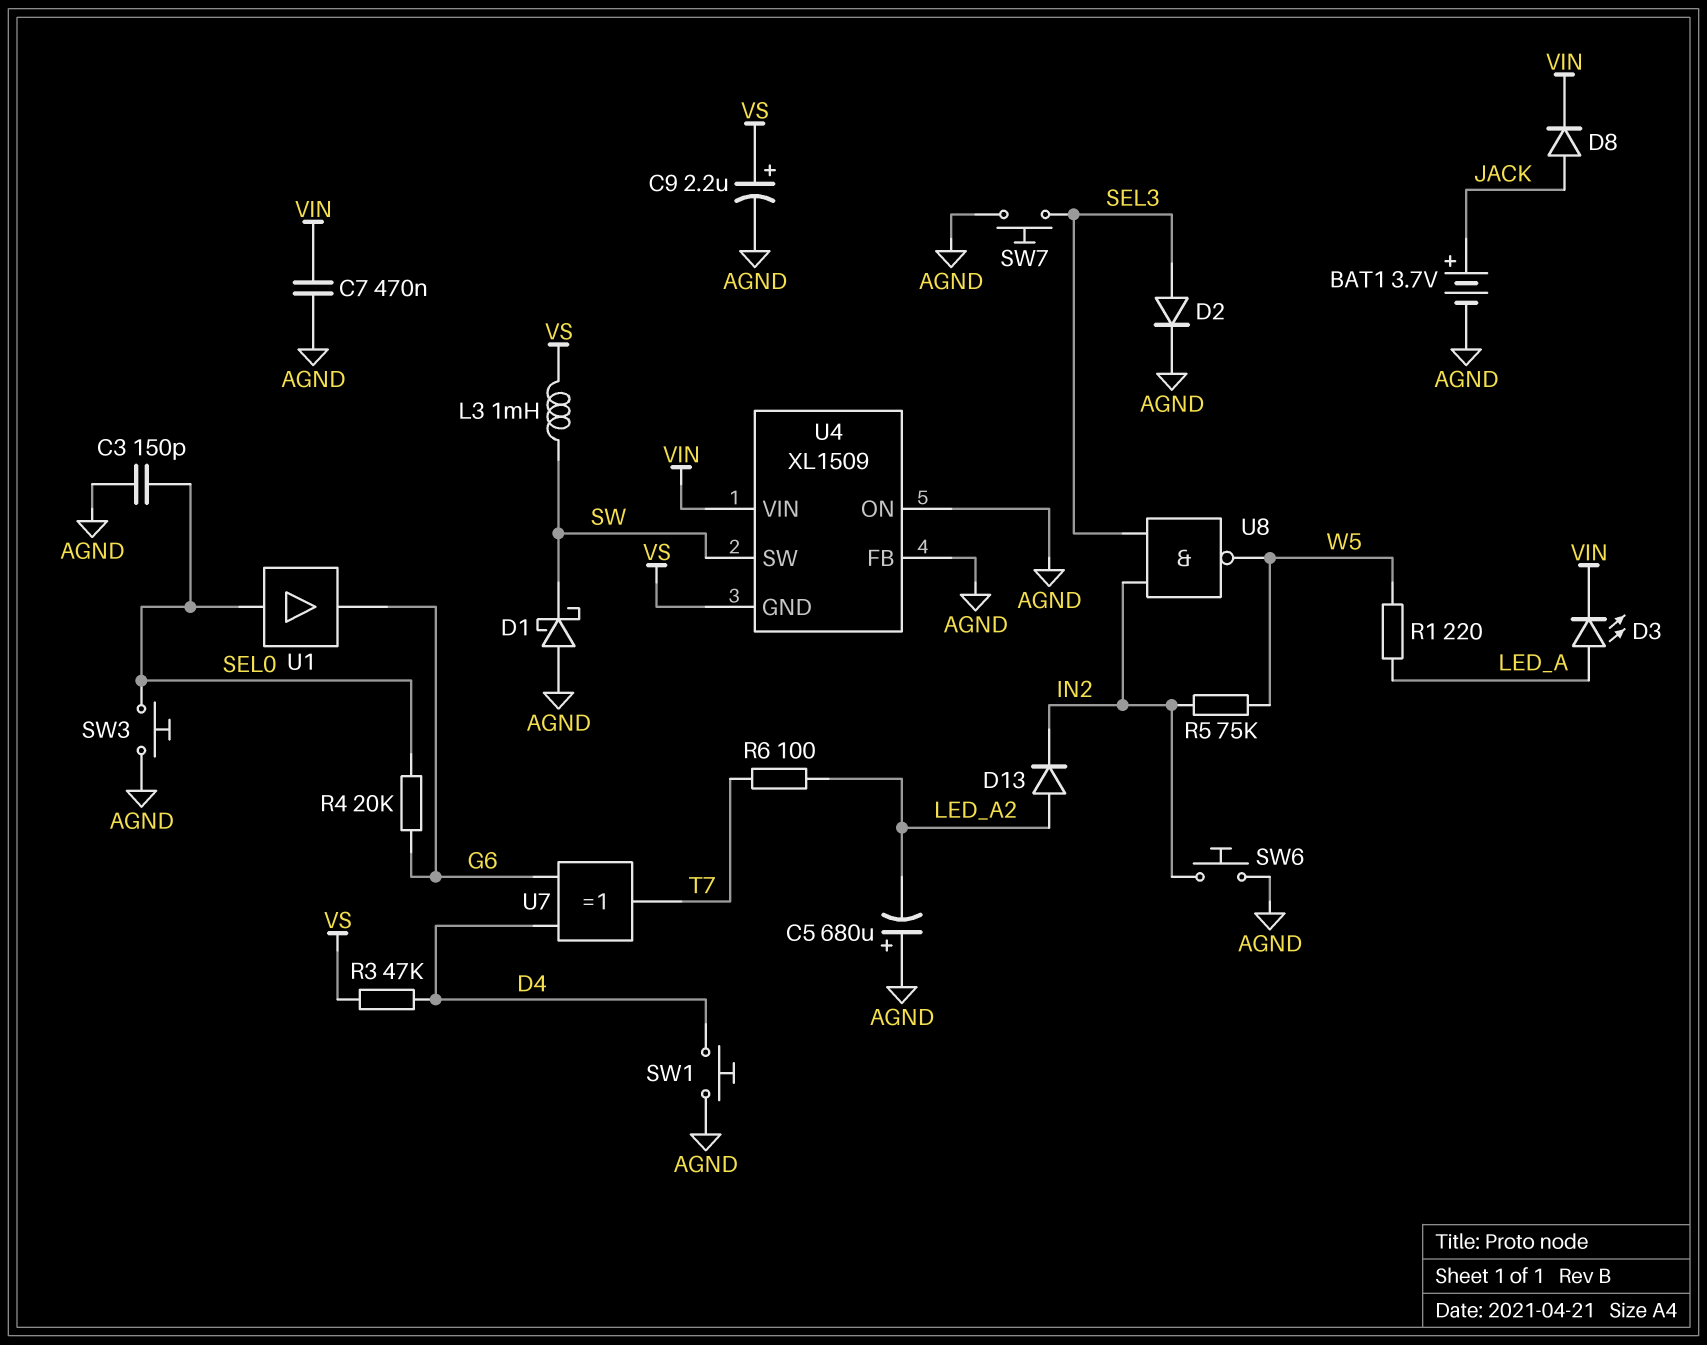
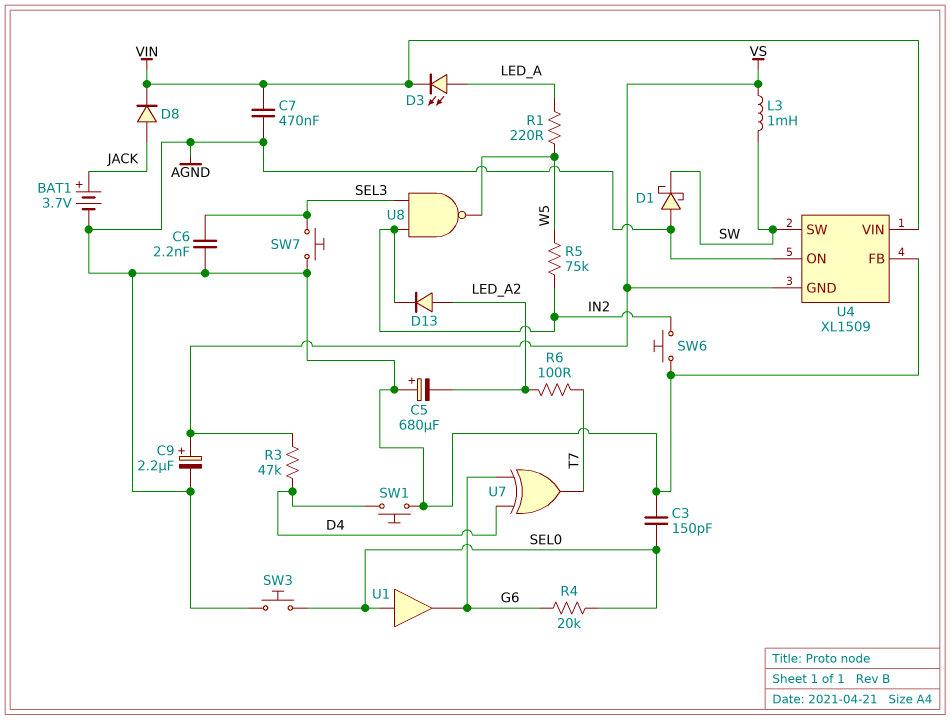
C6: none -> 2.2nF (AGND, SEL3)
D2: diode (A SEL3, K AGND) -> none

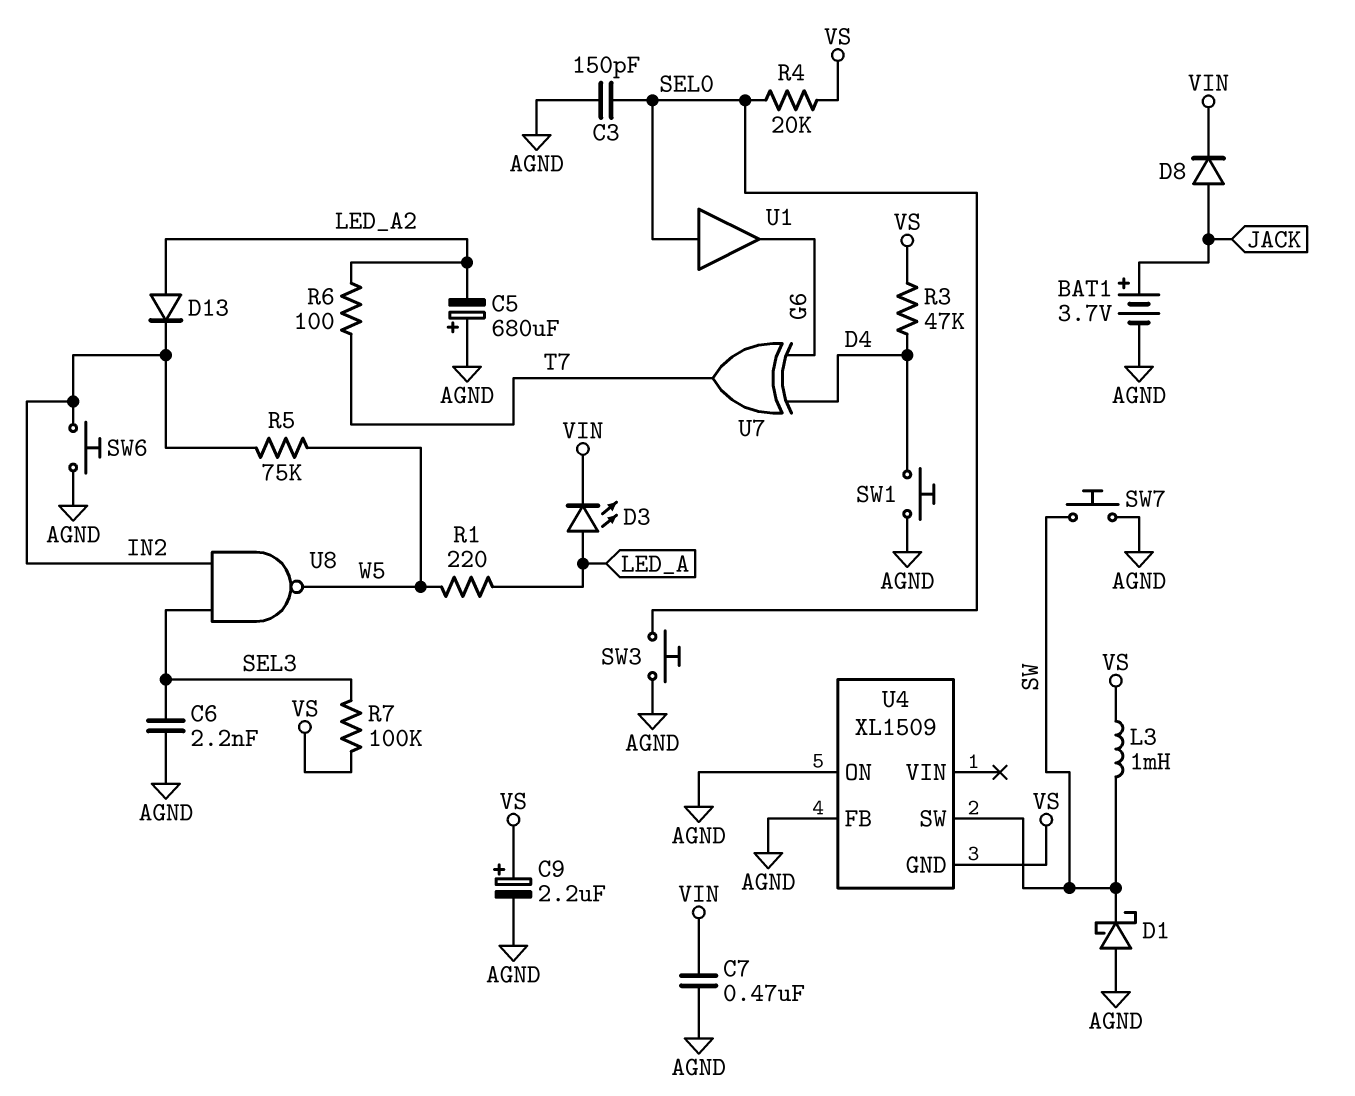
R4: 20k (G6, SEL0) -> 20k (SEL0, VS)
R7: none -> 100k (SEL3, VS)
SW7: button (AGND, SEL3) -> button (AGND, SW)
U4 pin VIN: VIN -> none

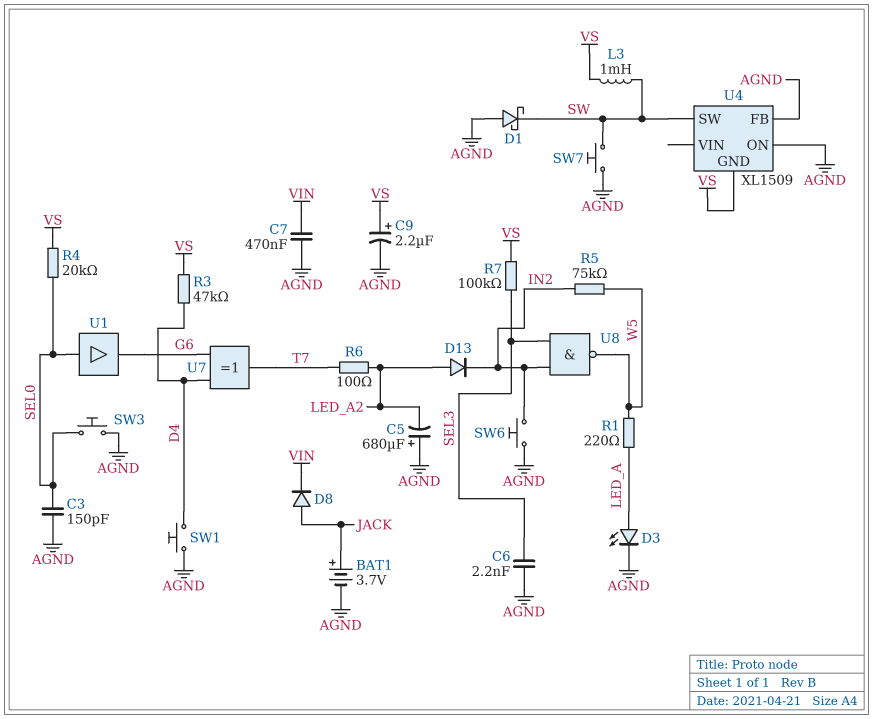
D3: LED (A LED_A, K VIN) -> LED (A LED_A, K AGND)

